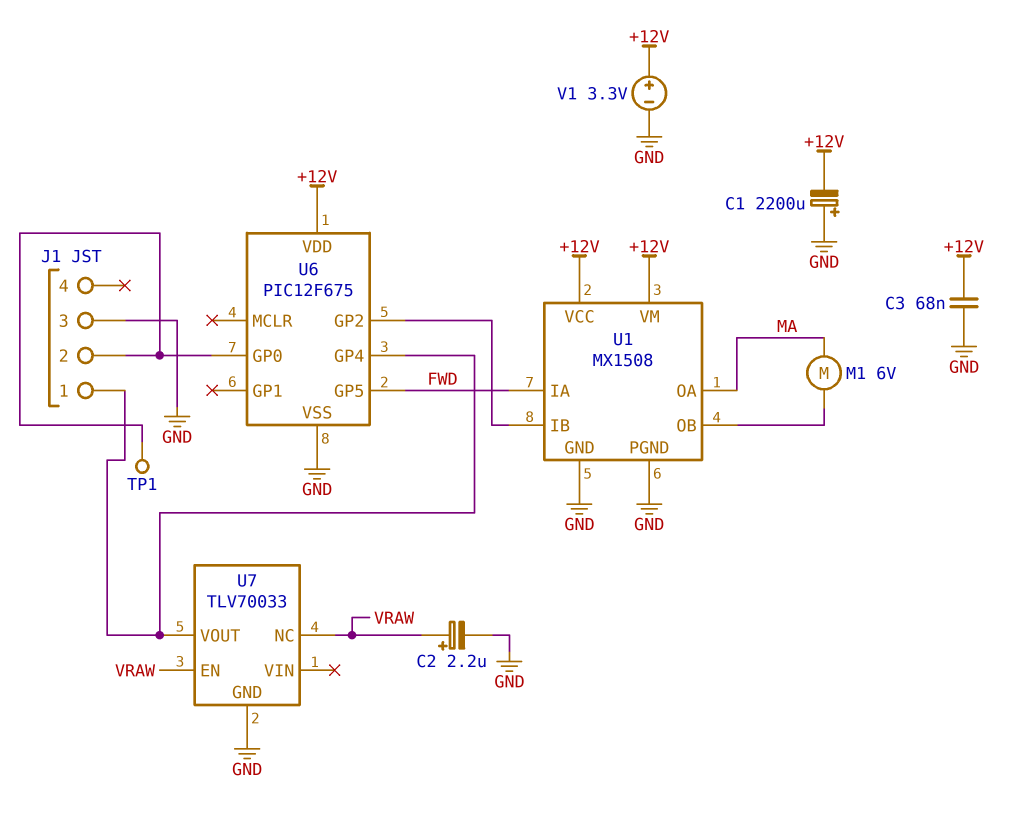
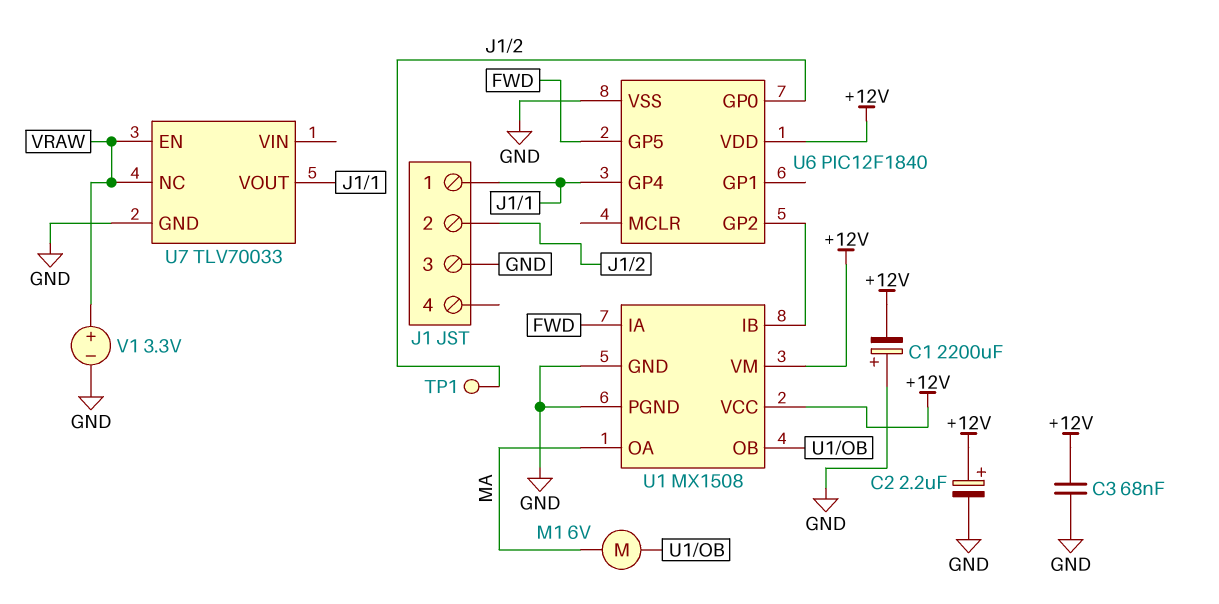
C2: 2.2uF (plus VRAW, minus GND) -> 2.2uF (plus +12V, minus GND)
U6: PIC12F675 -> PIC12F1840
V1: 3.3V (plus +12V, minus GND) -> 3.3V (plus VRAW, minus GND)

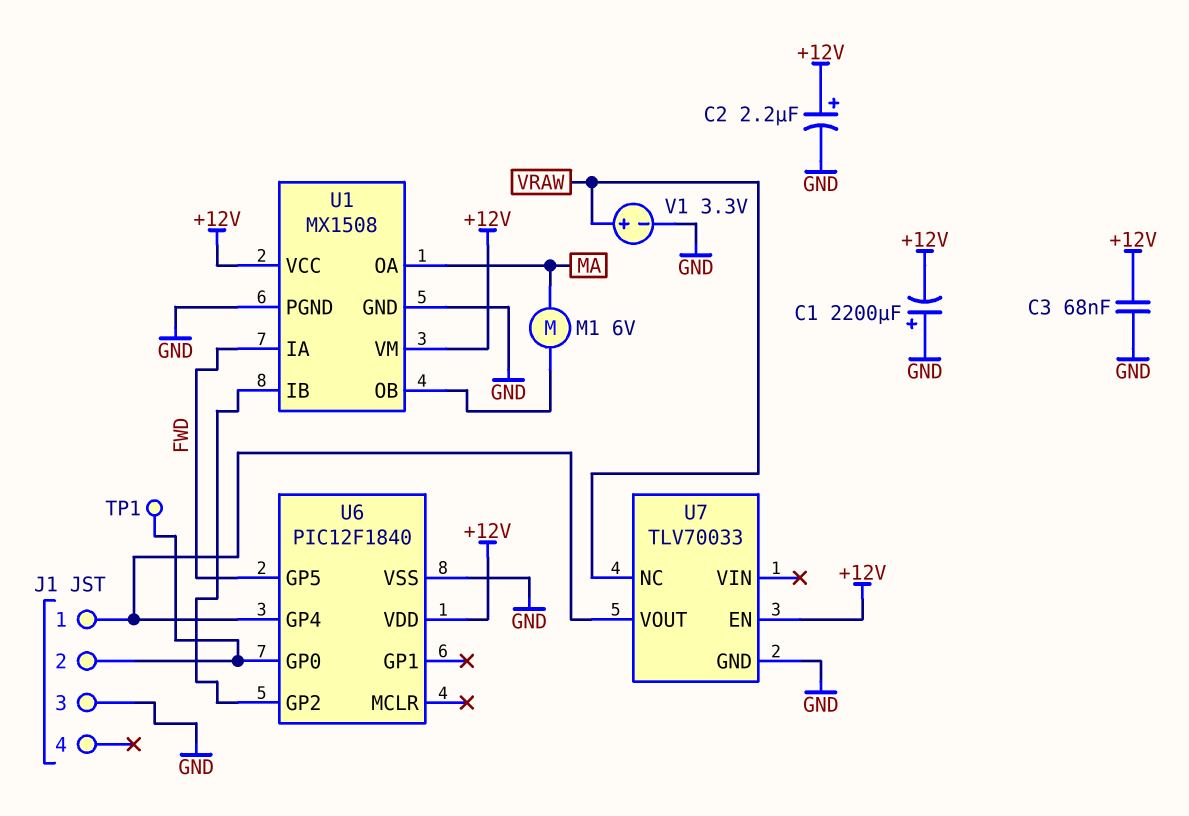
U7 pin EN: VRAW -> +12V

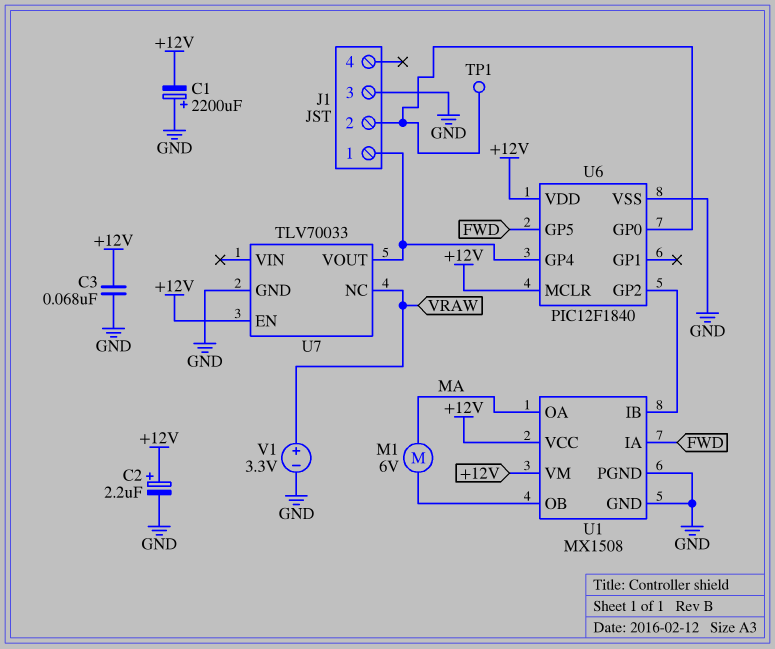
U6 pin MCLR: none -> +12V

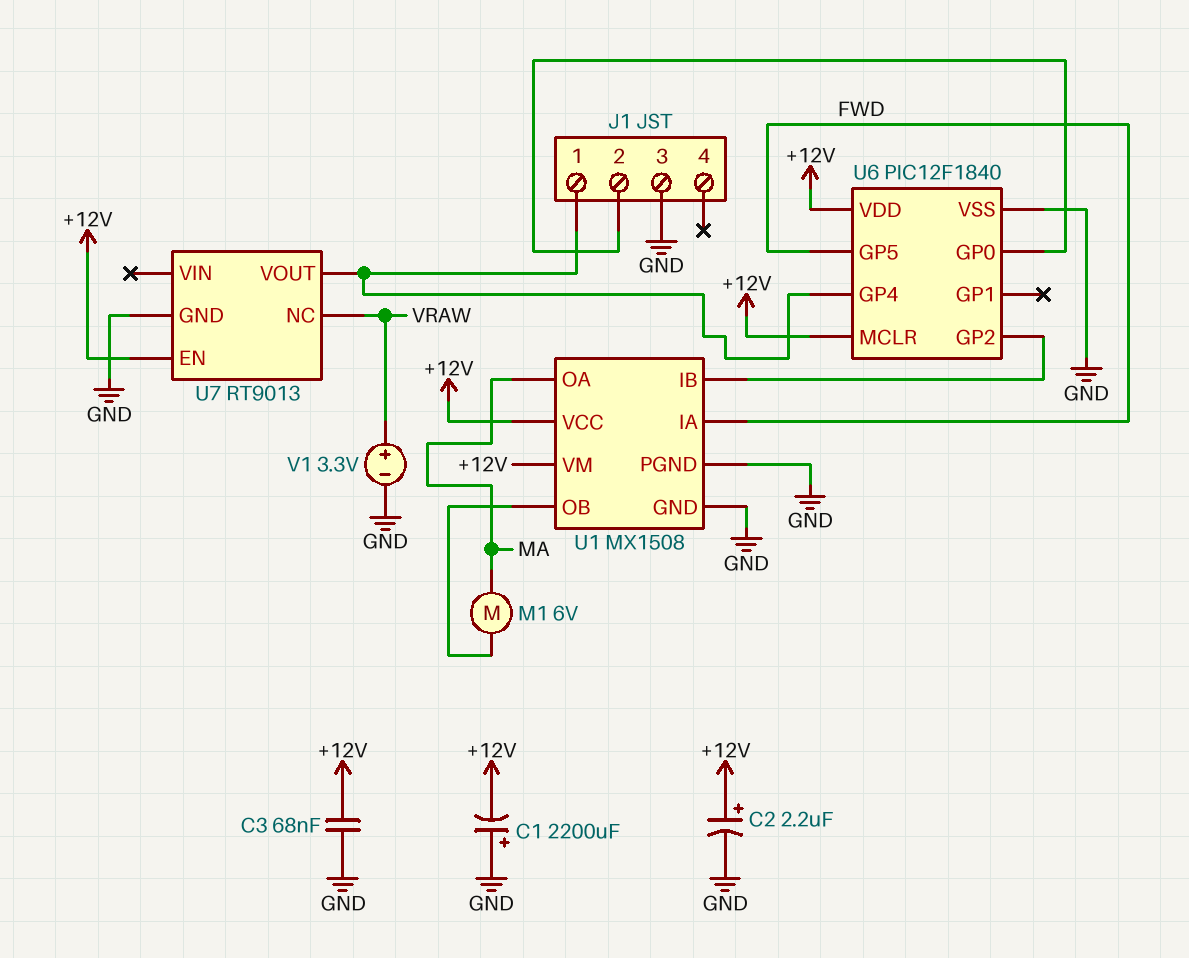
TP1: test point (J1/2) -> none
U7: TLV70033 -> RT9013

